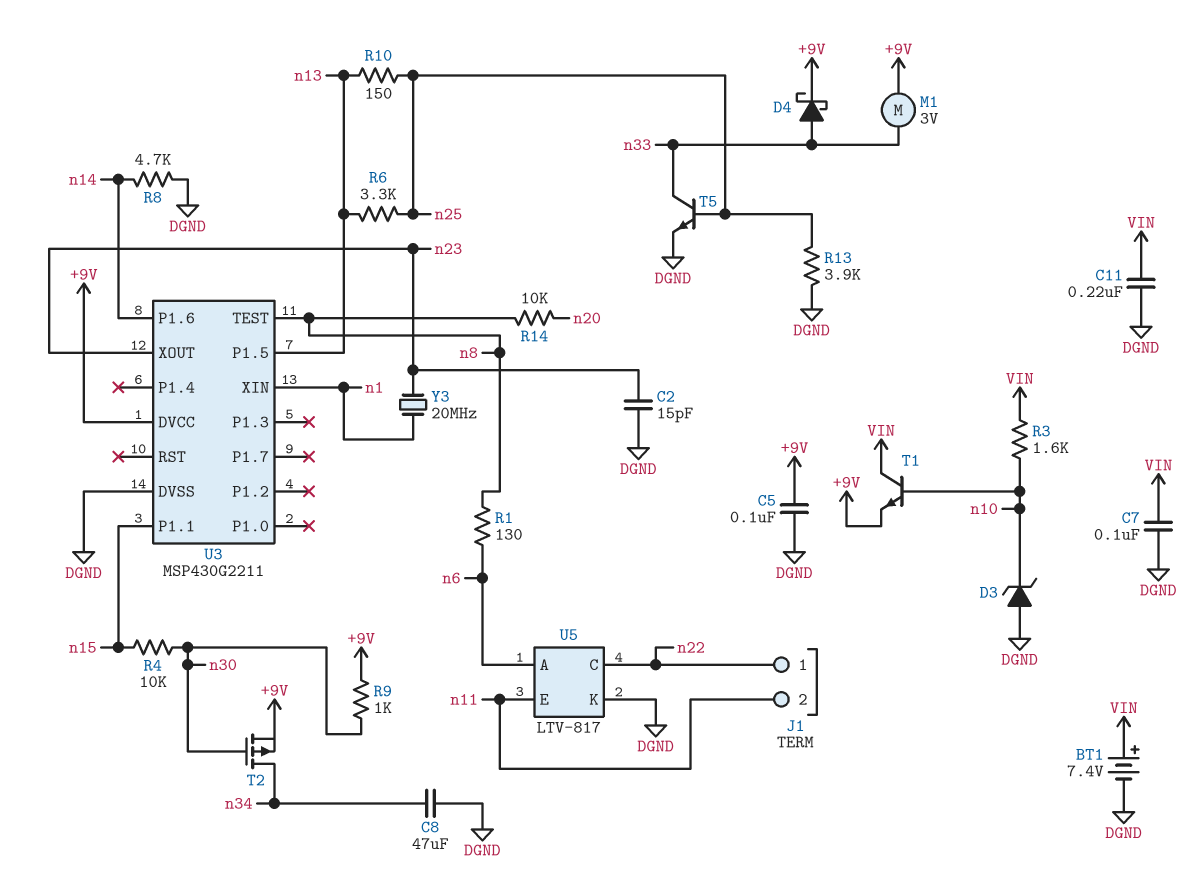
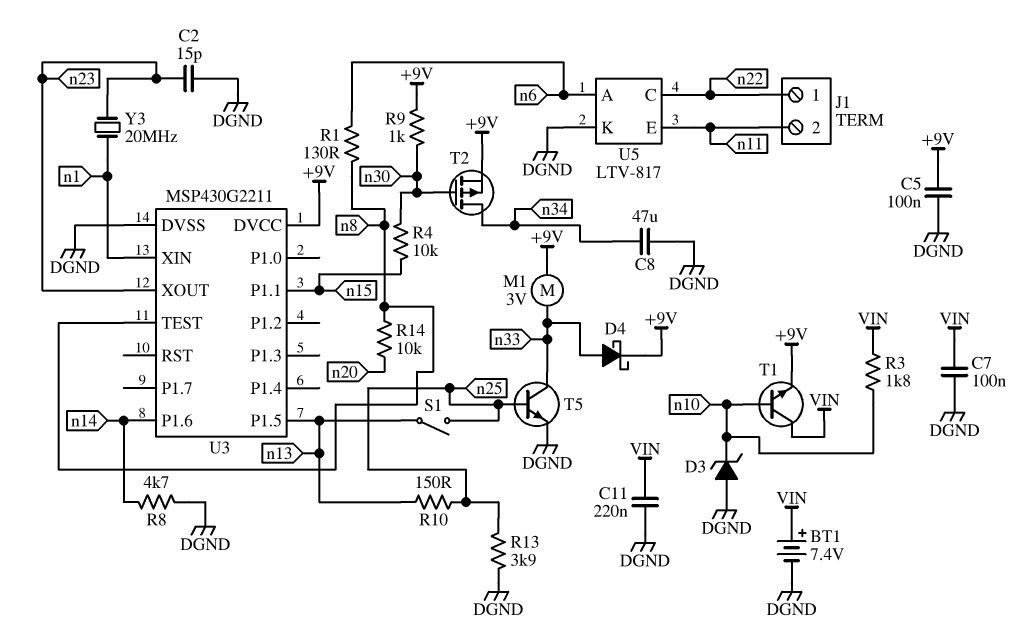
R3: 1.6k (VIN, n10) -> 1.8k (VIN, n10)
R6: 3.3k (n13, n25) -> none
S1: none -> switch (n13, n25)

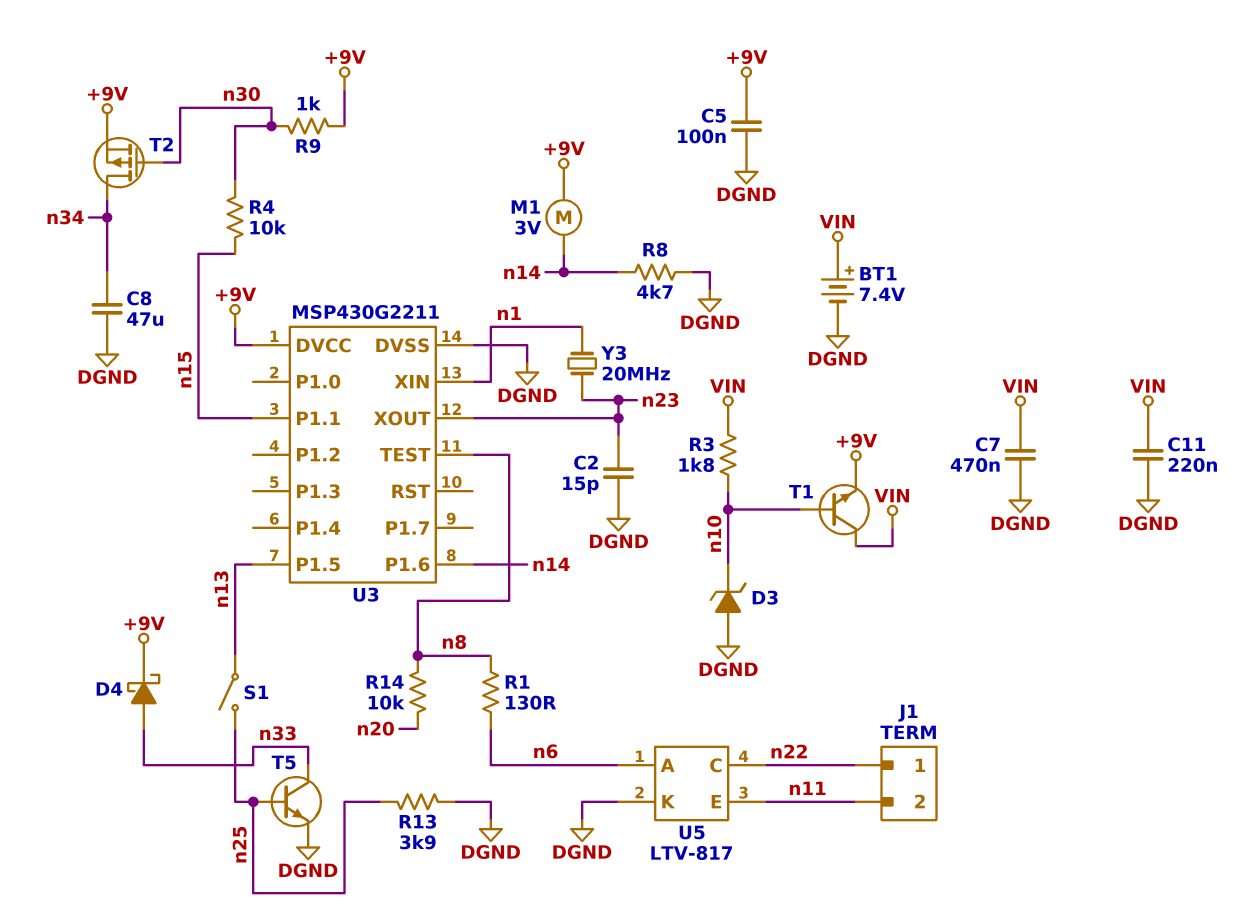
C7: 100nF (DGND, VIN) -> 470nF (DGND, VIN)
M1: motor 3V (+9V, n33) -> motor 3V (+9V, n14)
R10: 150 (n13, n25) -> none

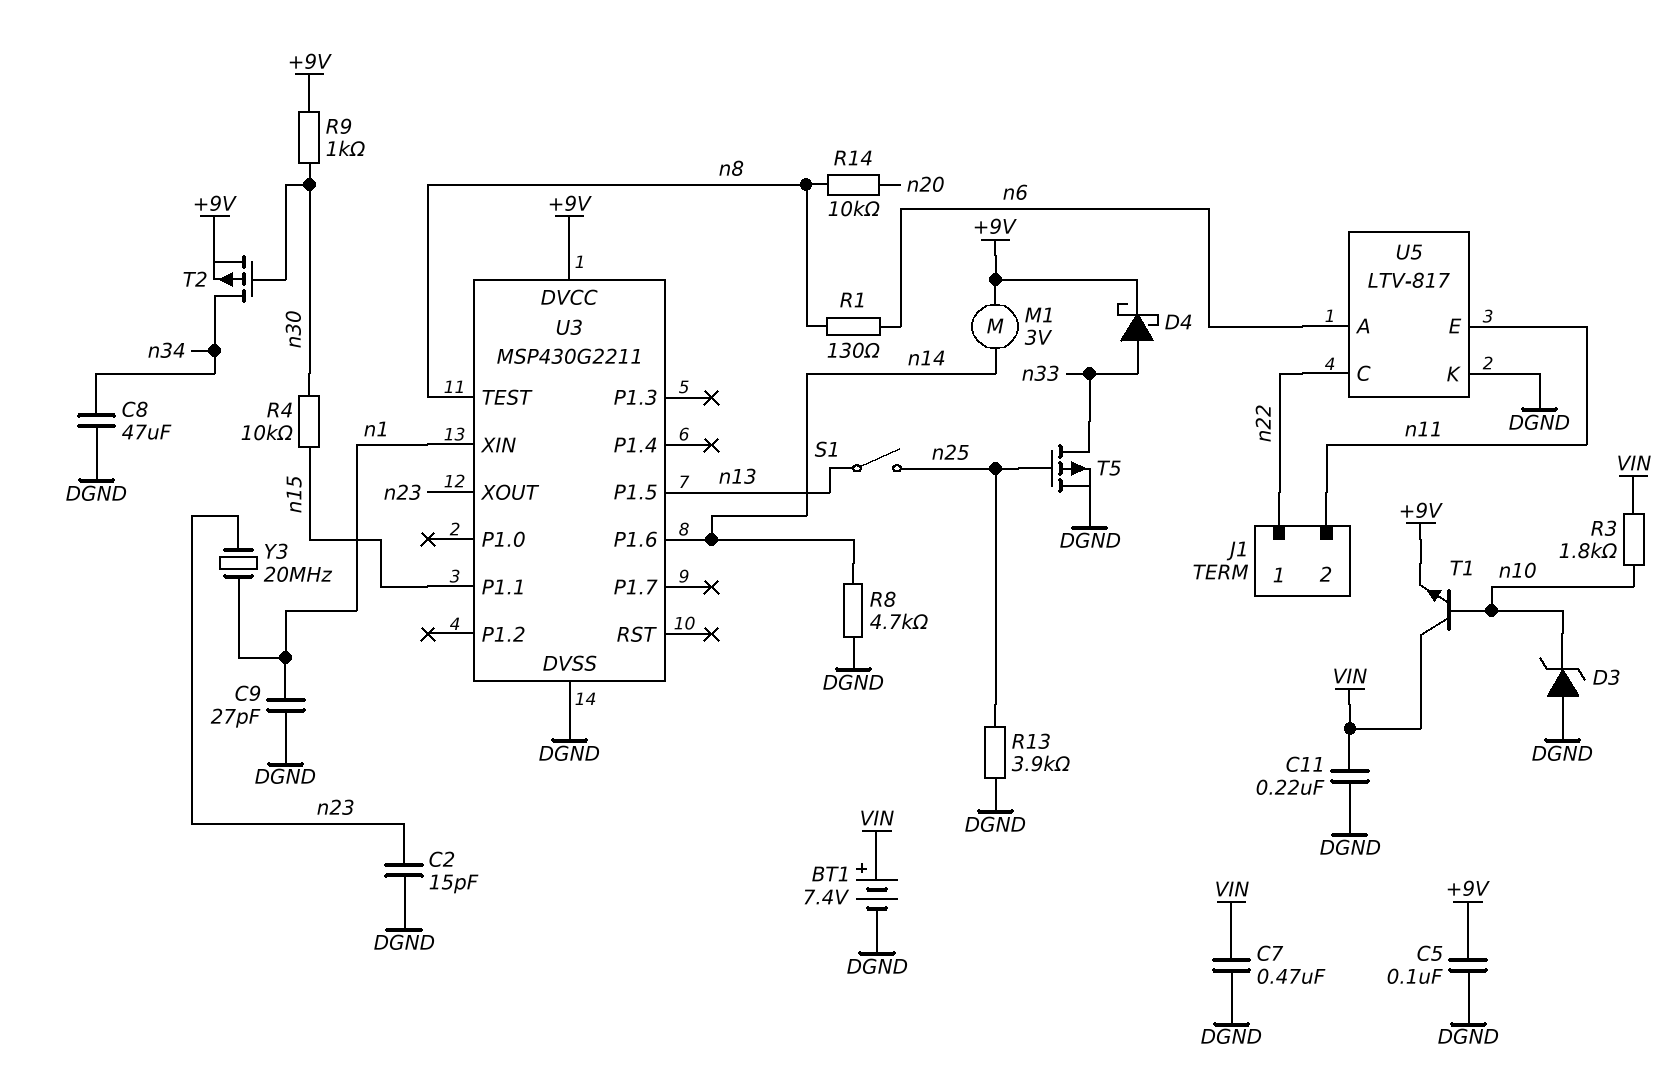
C9: none -> 27pF (DGND, n1)
T5: NPN (B n25, C n33, E DGND) -> PMOS (G n25, D n33, S DGND)

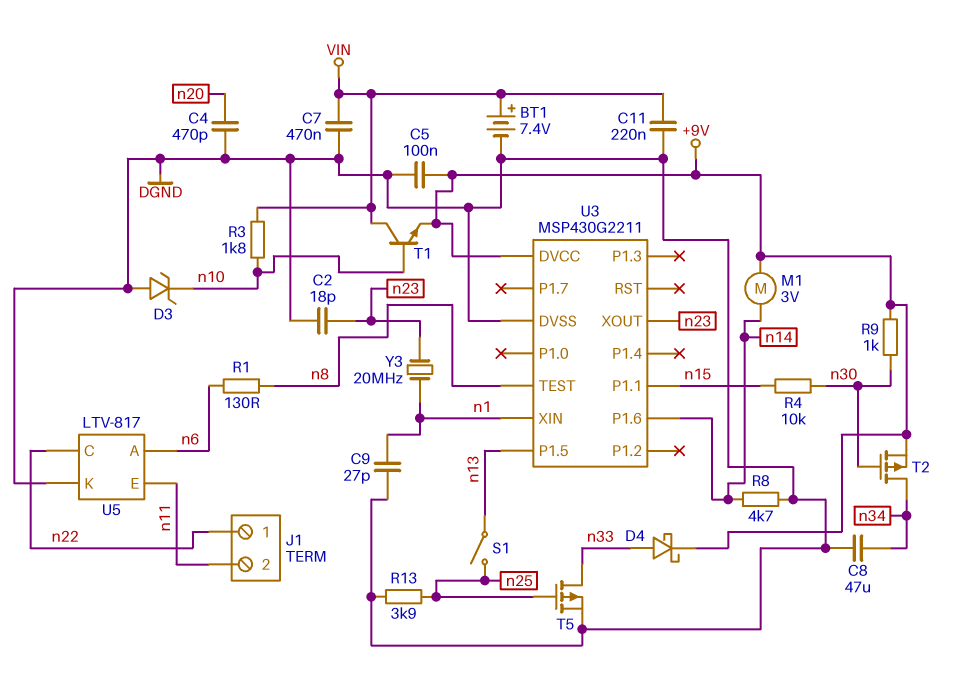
C2: 15pF (DGND, n23) -> 18pF (DGND, n23)
C4: none -> 470pF (DGND, n20)
R14: 10k (n8, n20) -> none

